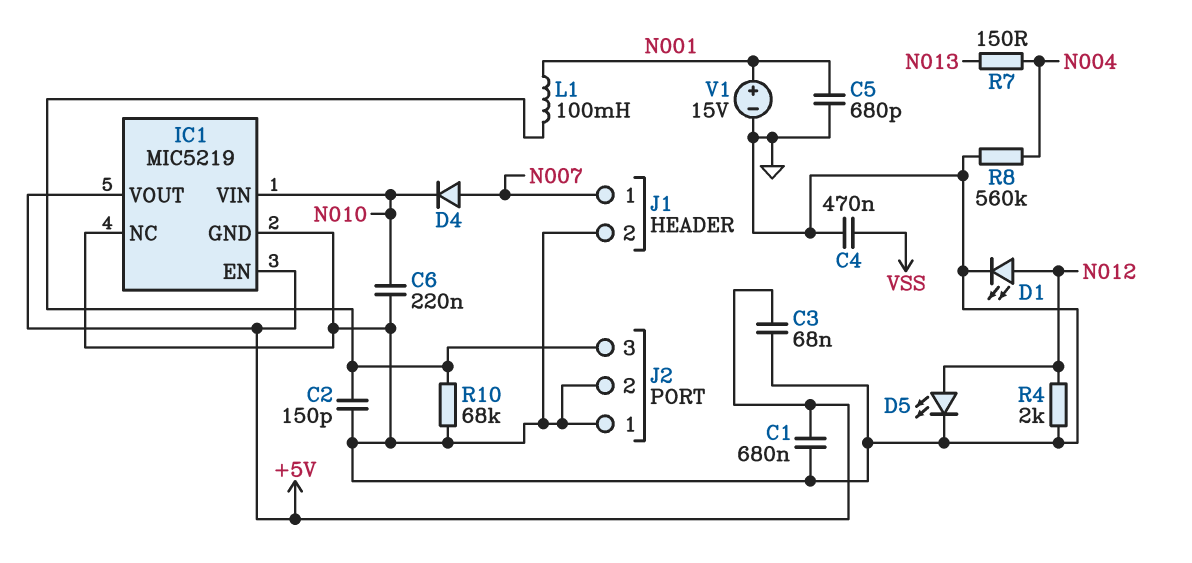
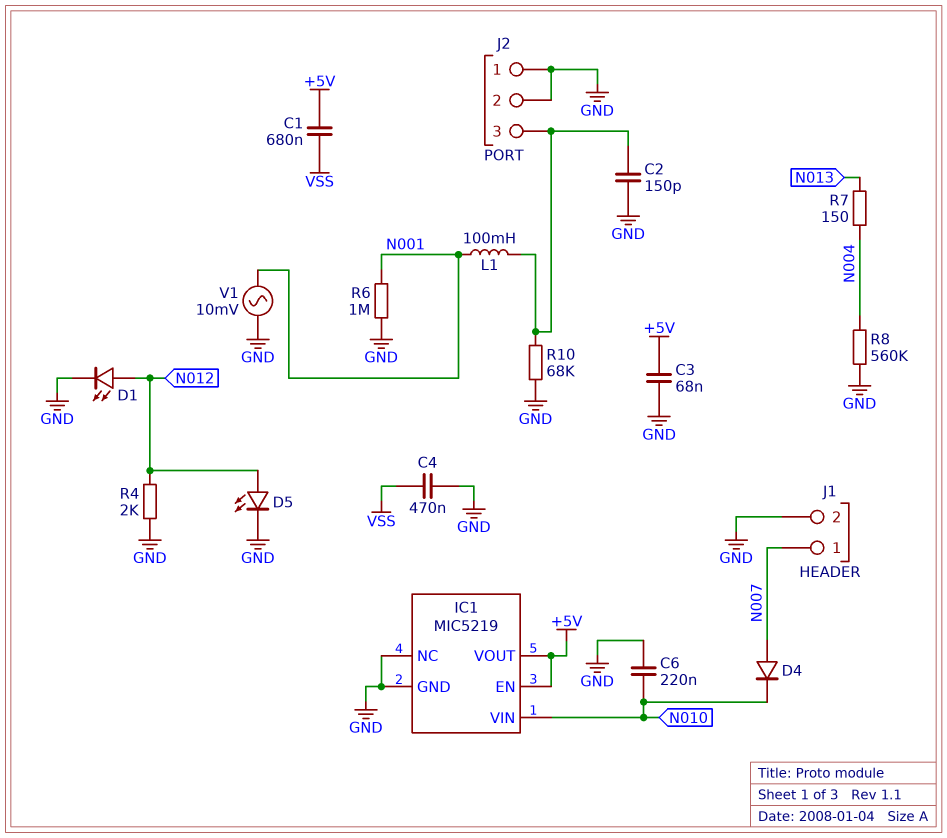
C1: 680nF (+5V, GND) -> 680nF (+5V, VSS)
C5: 680pF (GND, N001) -> none
R6: none -> 1M (GND, N001)
V1: 15V (plus N001, minus GND) -> AC 10mV (GND, N001)

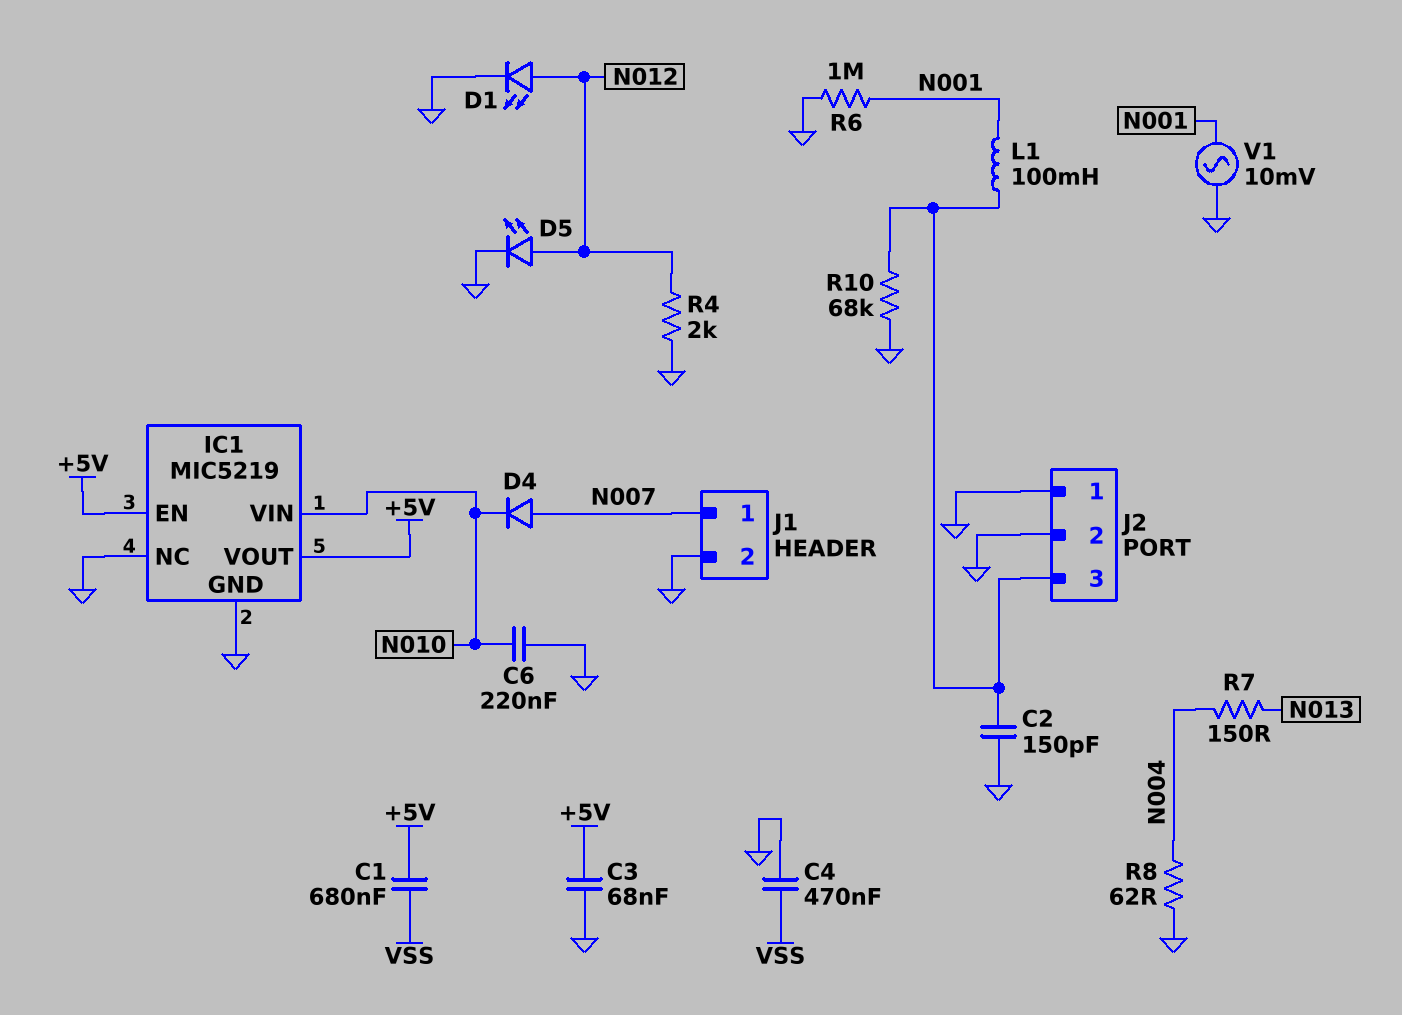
R8: 560k (GND, N004) -> 62 (GND, N004)

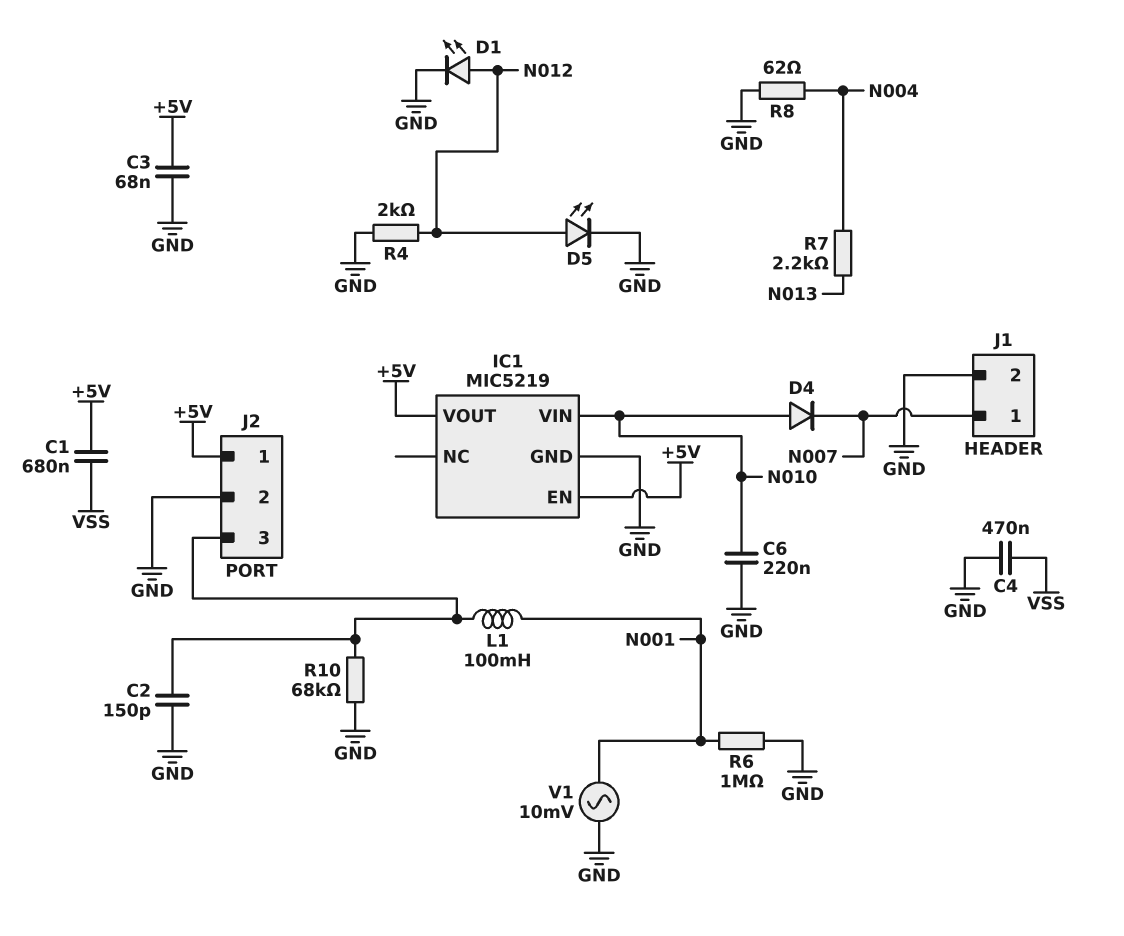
D4: diode (A N007, K N010) -> diode (A N010, K N007)
IC1 pin NC: GND -> none
J2 pin 1: GND -> +5V
R7: 150 (N004, N013) -> 2.2k (N004, N013)

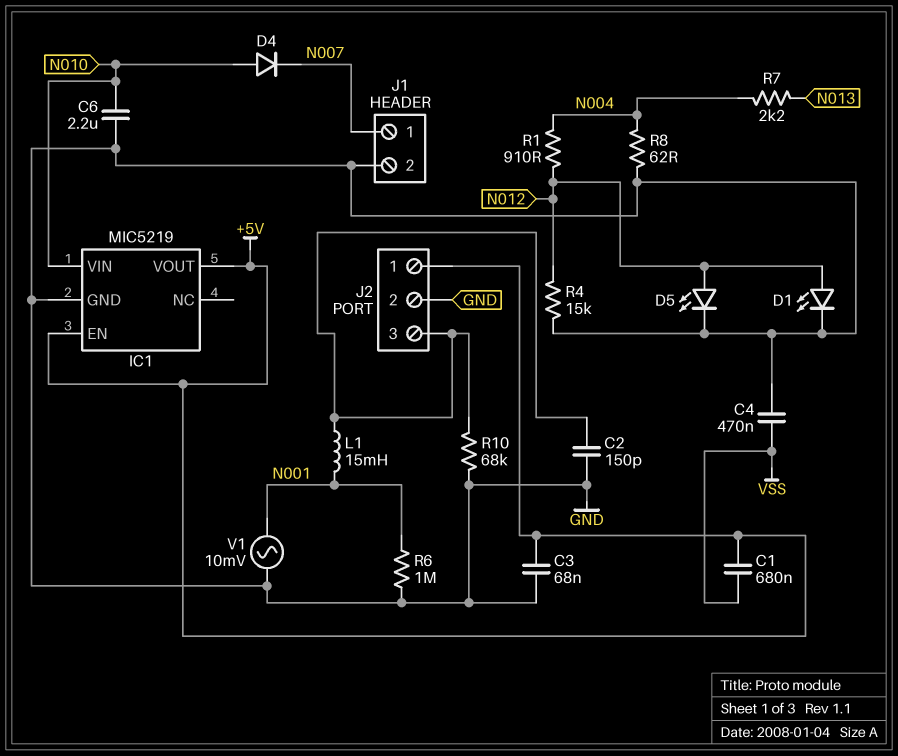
C6: 220nF (GND, N010) -> 2.2uF (GND, N010)
L1: 100mH (J2/3, N001) -> 15mH (J2/3, N001)
R1: none -> 910 (N004, N012)
R4: 2k (GND, N012) -> 15k (GND, N012)

